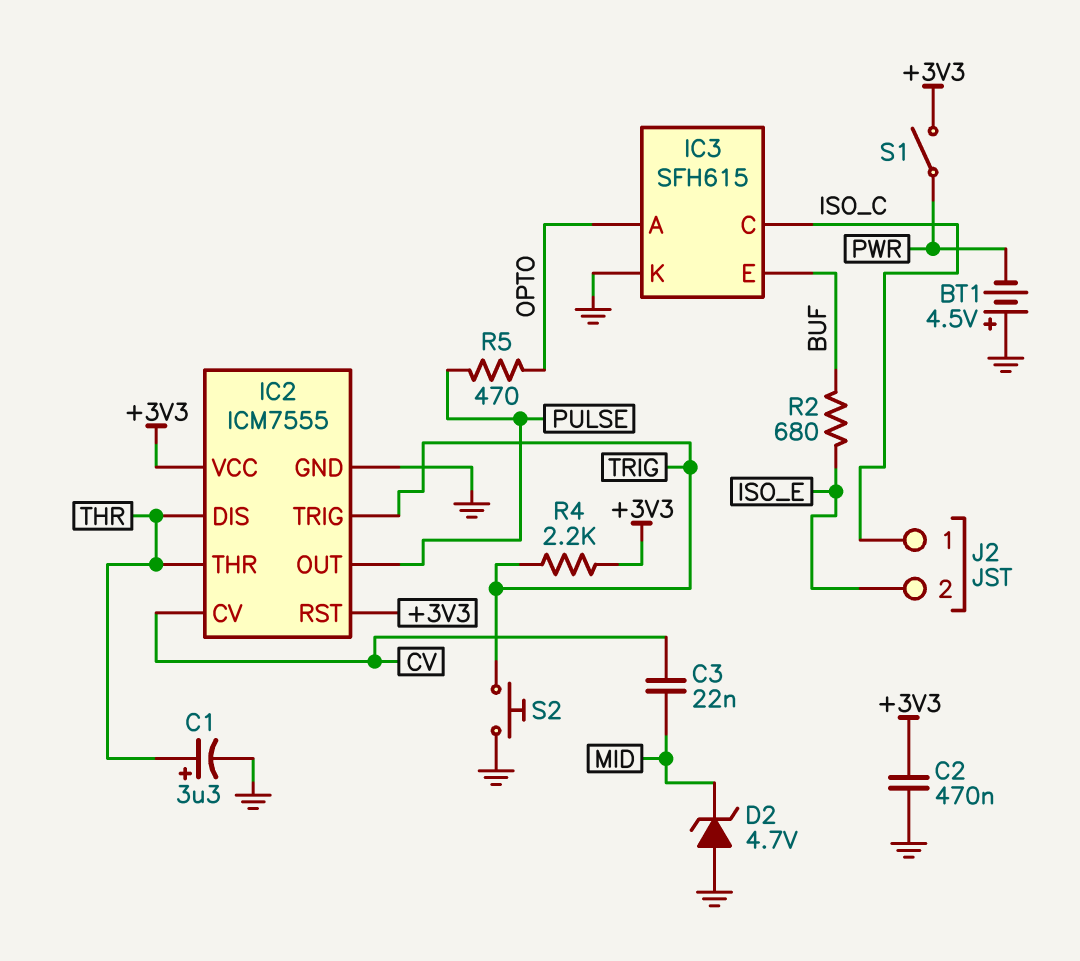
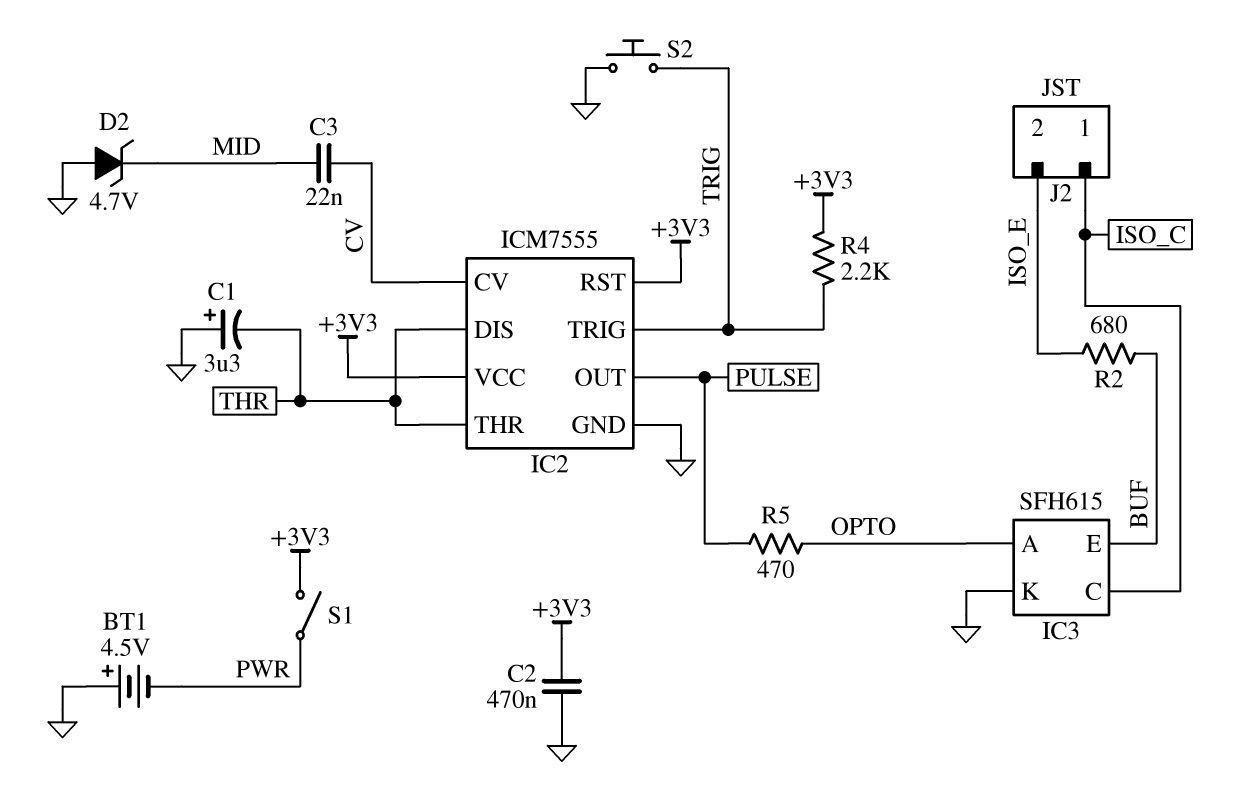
C1: 3.3uF (plus THR, minus GND) -> 3.3uF (plus GND, minus THR)

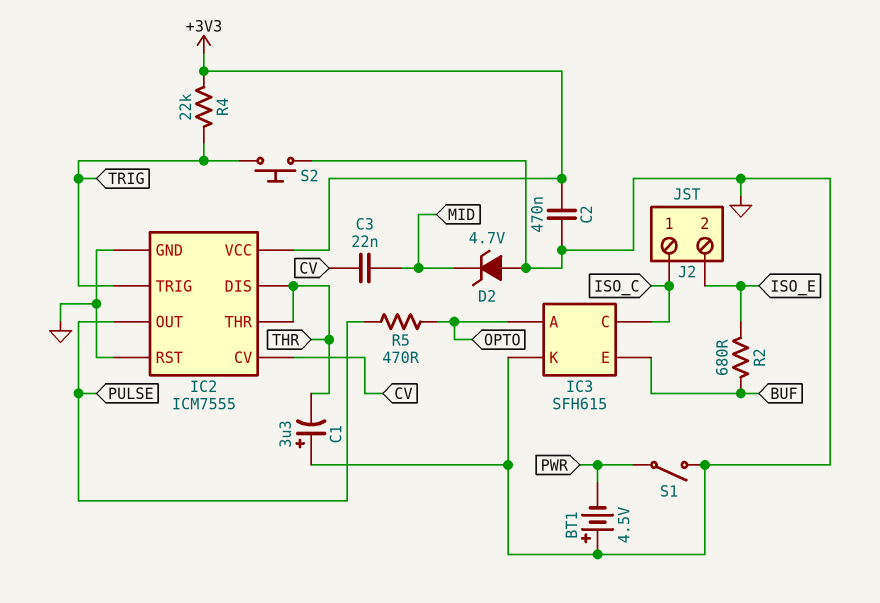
IC2 pin RST: +3V3 -> GND
R4: 2.2k (+3V3, TRIG) -> 22k (+3V3, TRIG)
S1: switch (+3V3, PWR) -> switch (GND, PWR)

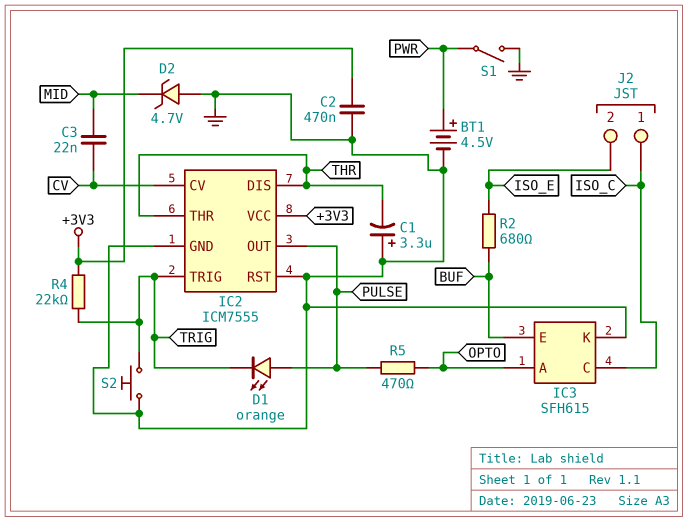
BT1: 4.5V (plus GND, minus PWR) -> 4.5V (plus PWR, minus GND)
D1: none -> LED orange (A PULSE, K TRIG)

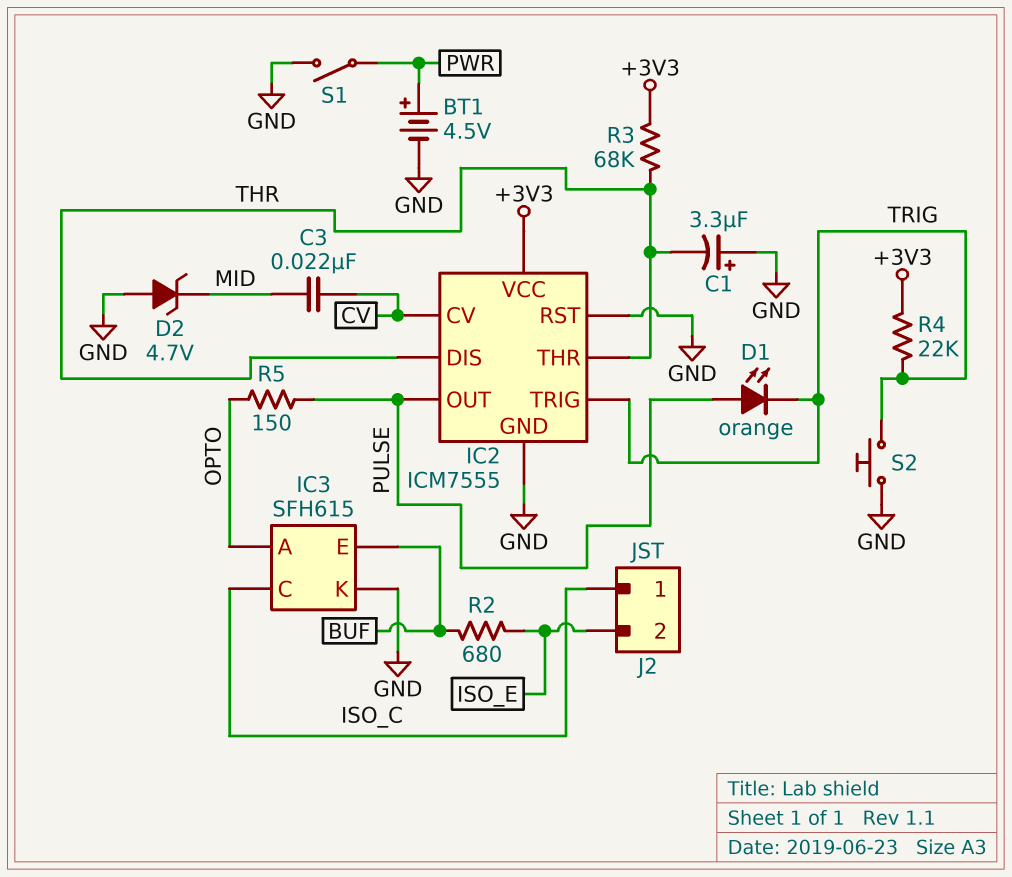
C2: 470nF (+3V3, GND) -> none
R3: none -> 68k (+3V3, THR)
R5: 470 (OPTO, PULSE) -> 150 (OPTO, PULSE)

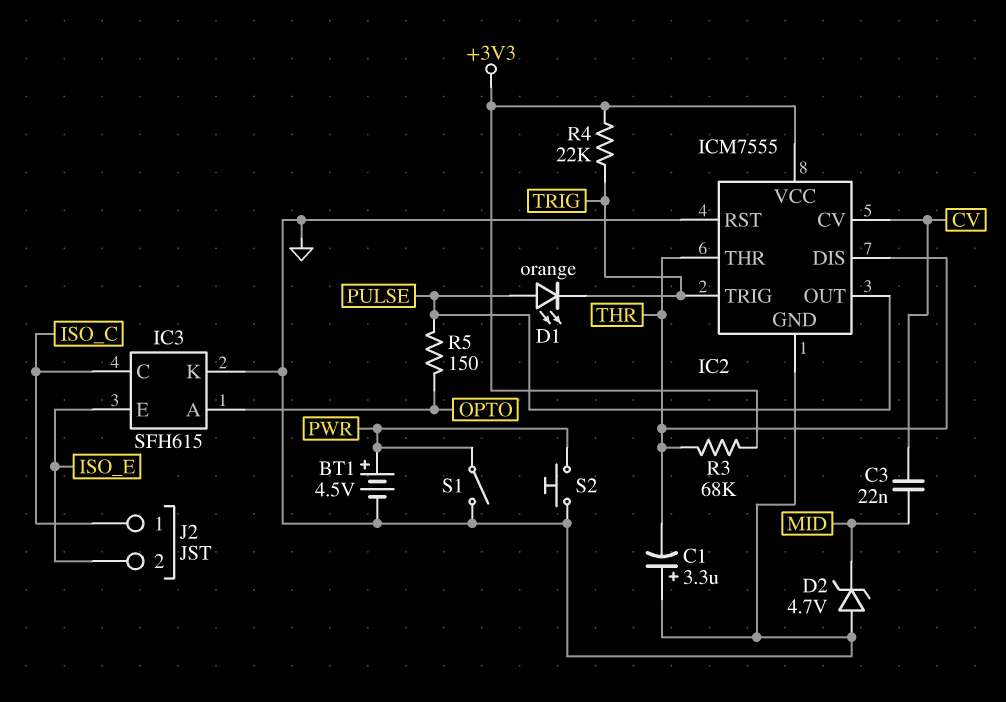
IC3 pin E: BUF -> ISO_E
R2: 680 (BUF, ISO_E) -> none
S2: button (GND, TRIG) -> button (GND, PWR)

